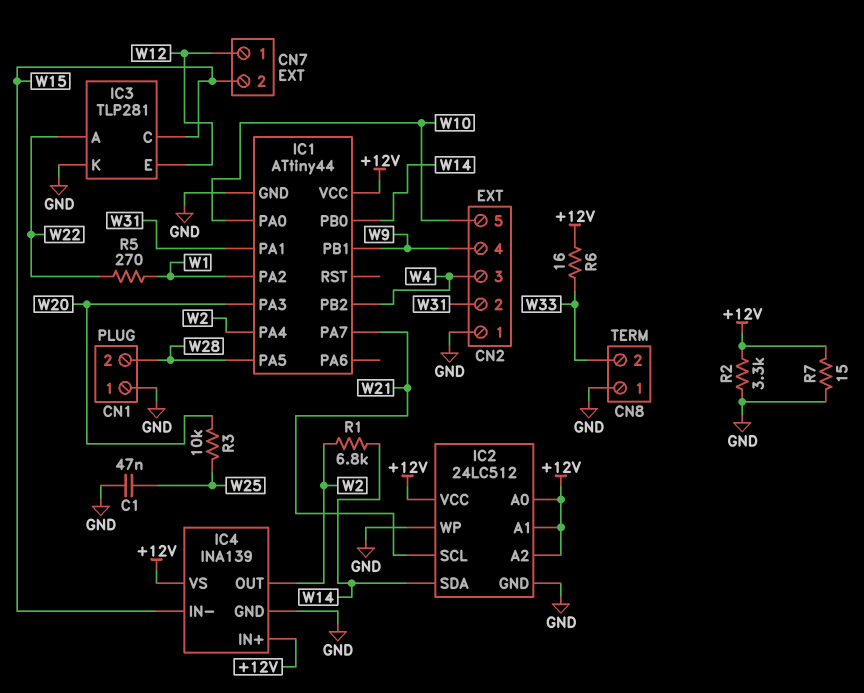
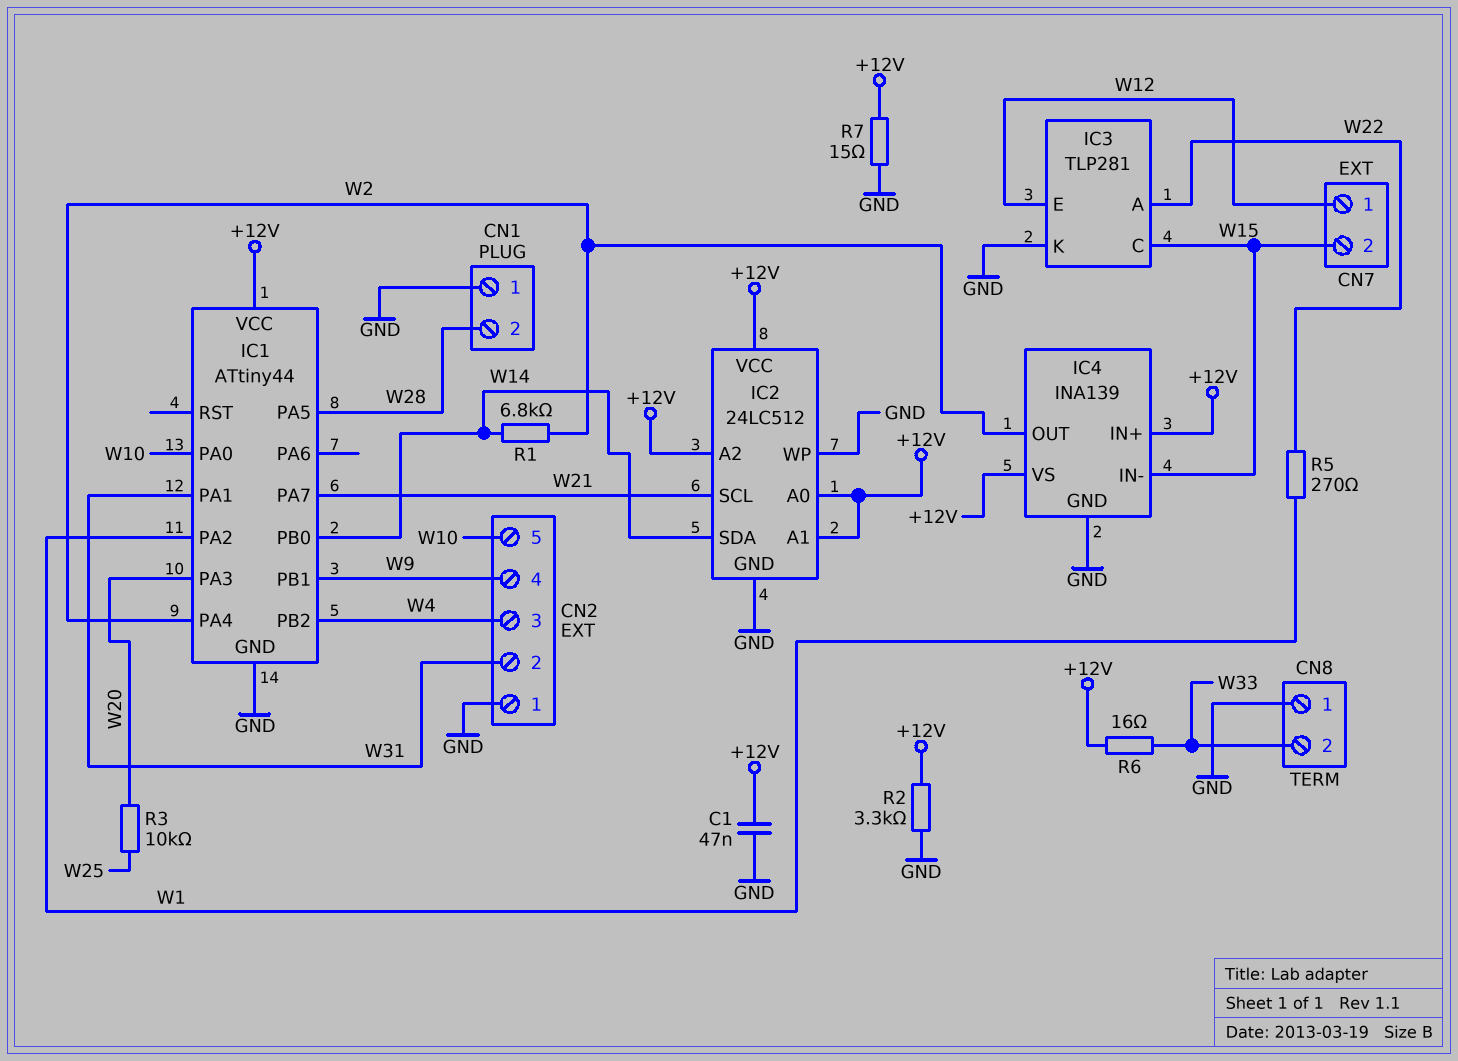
C1: 47nF (GND, W25) -> 47nF (+12V, GND)

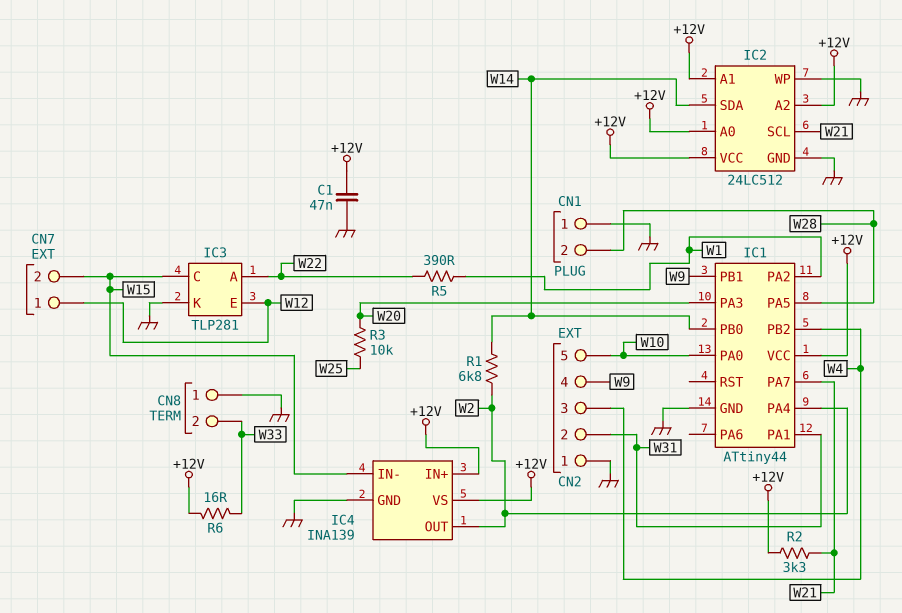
R2: 3.3k (+12V, GND) -> 3.3k (+12V, W21)
R5: 270 (W1, W22) -> 390 (W1, W22)
R7: 15 (+12V, GND) -> none

